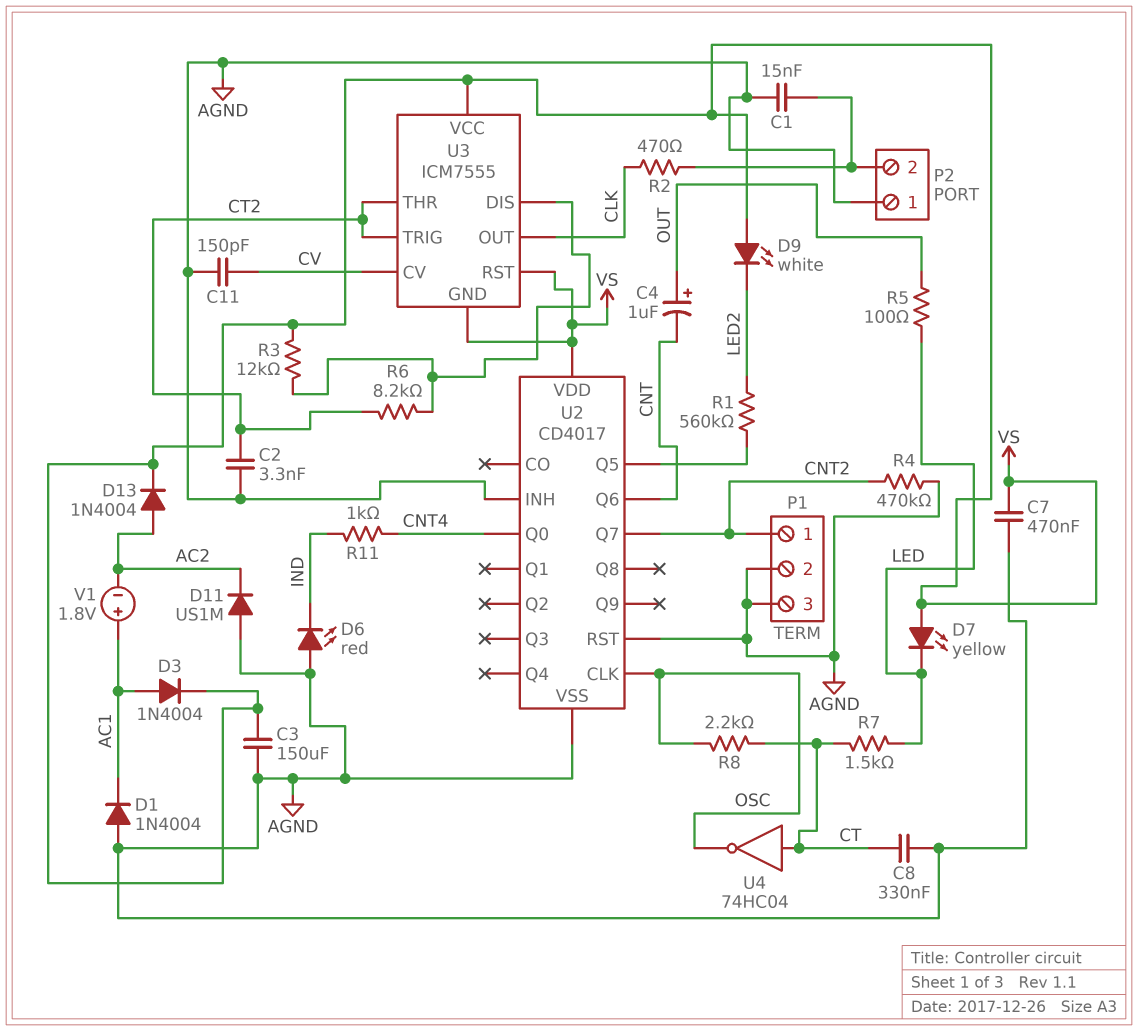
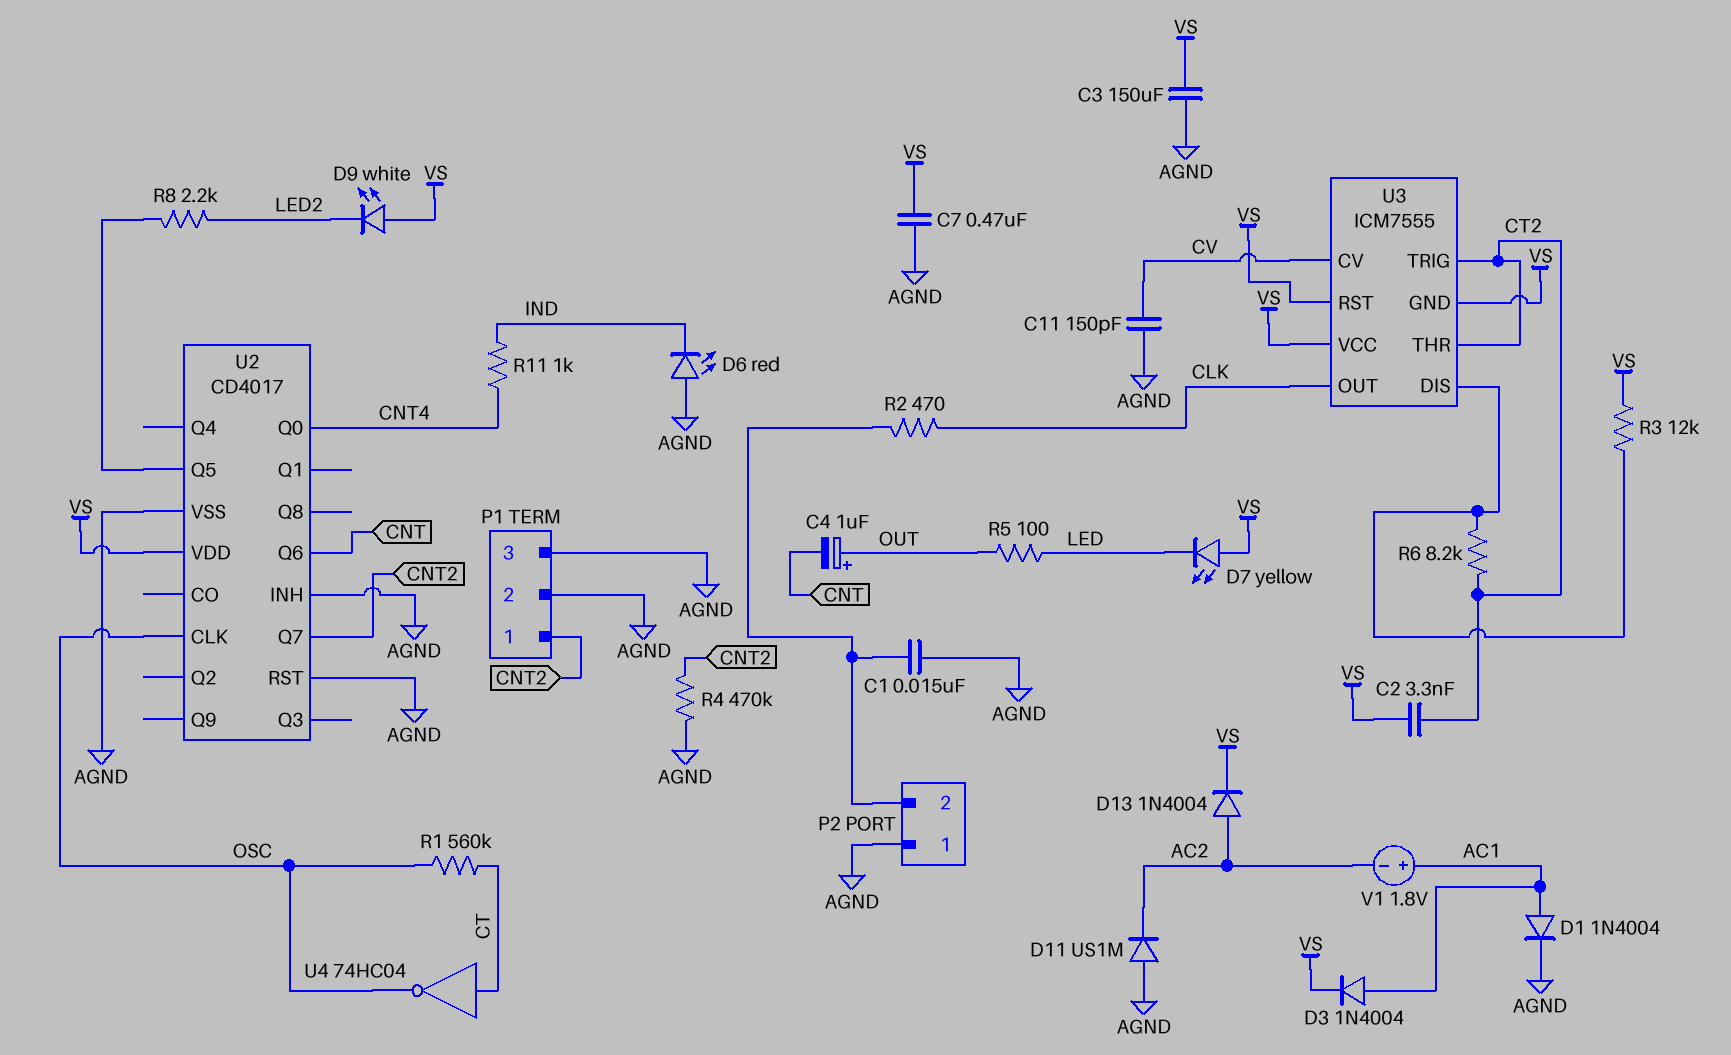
C2: 3.3nF (AGND, CT2) -> 3.3nF (CT2, VS)
C8: 330nF (AGND, CT) -> none
D1: diode 1N4004 (A AGND, K AC1) -> diode 1N4004 (A AC1, K AGND)
R1: 560k (LED2, U2/Q5) -> 560k (CT, OSC)
R7: 1.5k (CT, LED) -> none
R8: 2.2k (CT, OSC) -> 2.2k (LED2, U2/Q5)

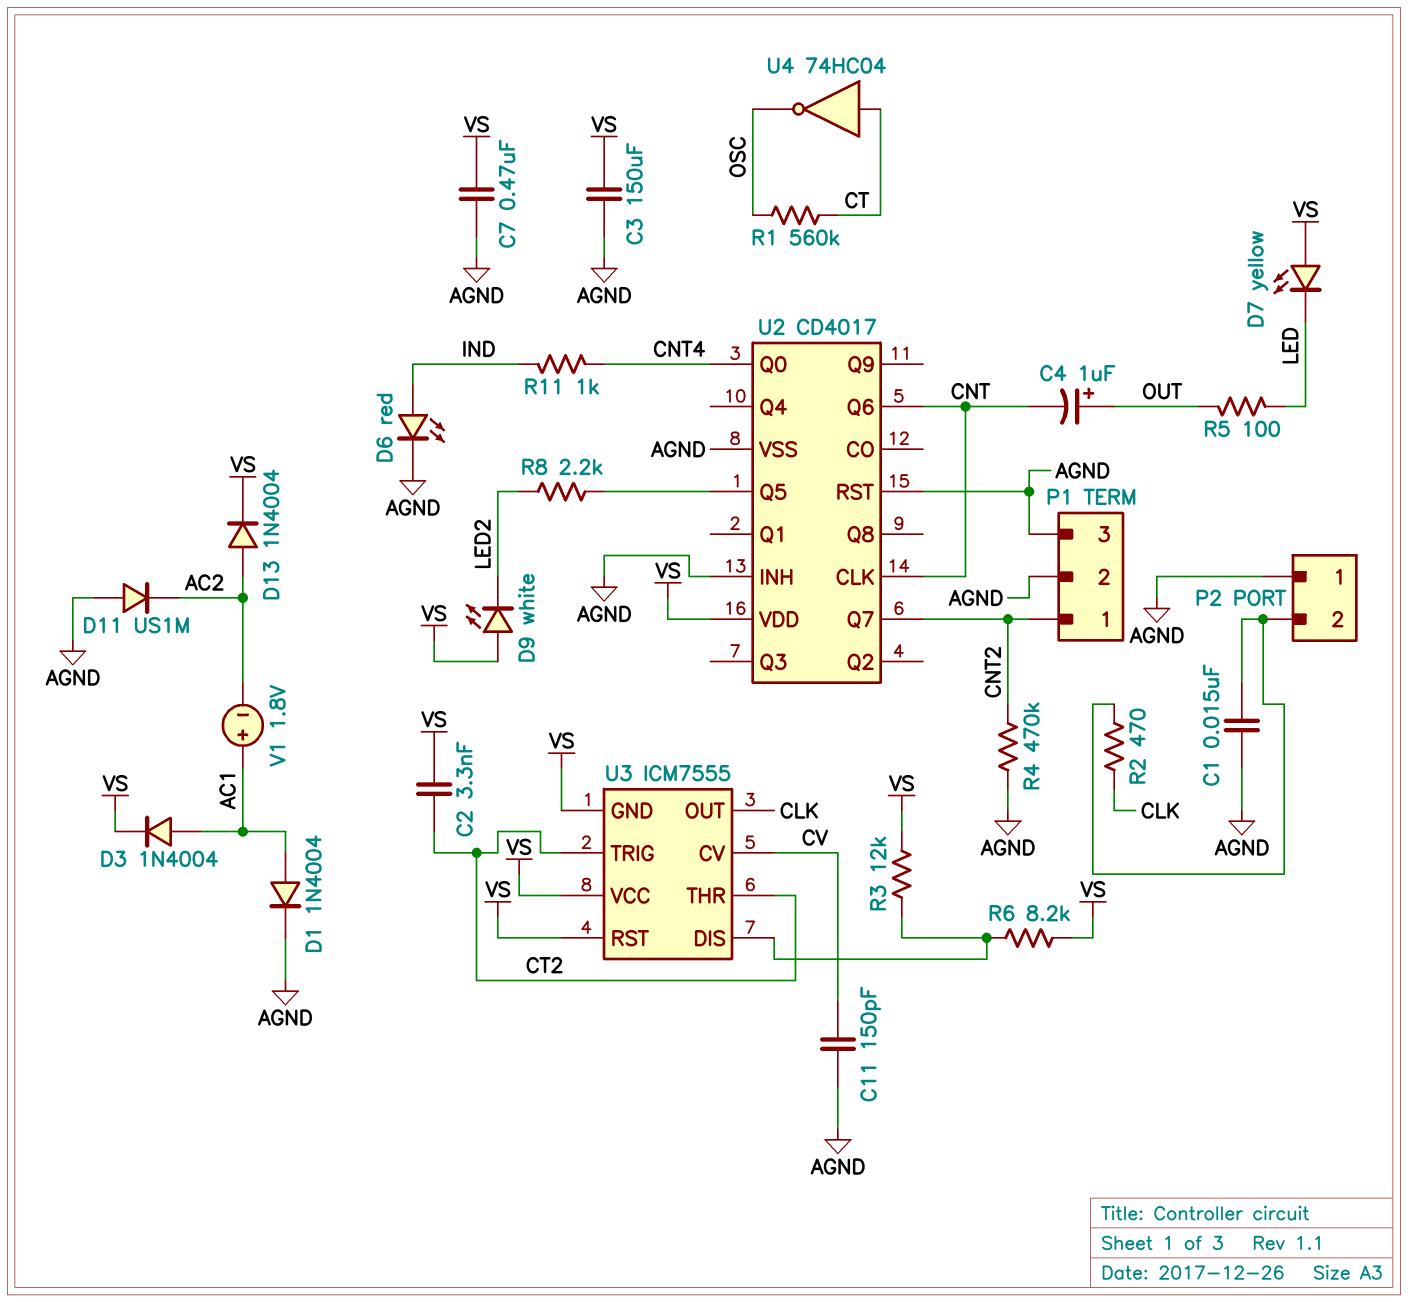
D6: LED red (A AGND, K IND) -> LED red (A IND, K AGND)
R6: 8.2k (CT2, U3/DIS) -> 8.2k (U3/DIS, VS)
U2 pin CLK: OSC -> CNT

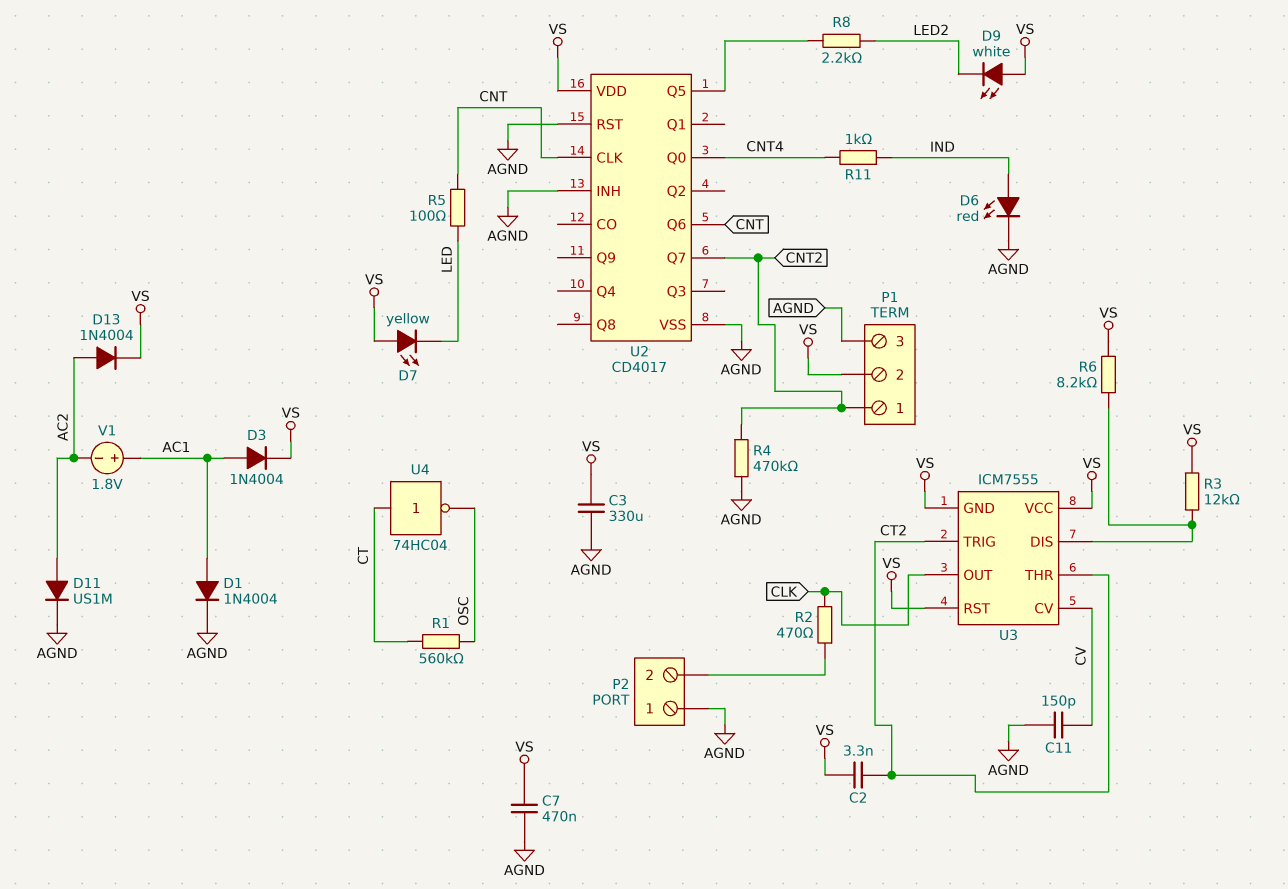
C1: 15nF (AGND, P2/2) -> none
C3: 150uF (AGND, VS) -> 330uF (AGND, VS)
C4: 1uF (plus OUT, minus CNT) -> none
D11: diode US1M (A AGND, K AC2) -> diode US1M (A AC2, K AGND)
P1 pin 2: AGND -> VS
R5: 100 (LED, OUT) -> 100 (CNT, LED)

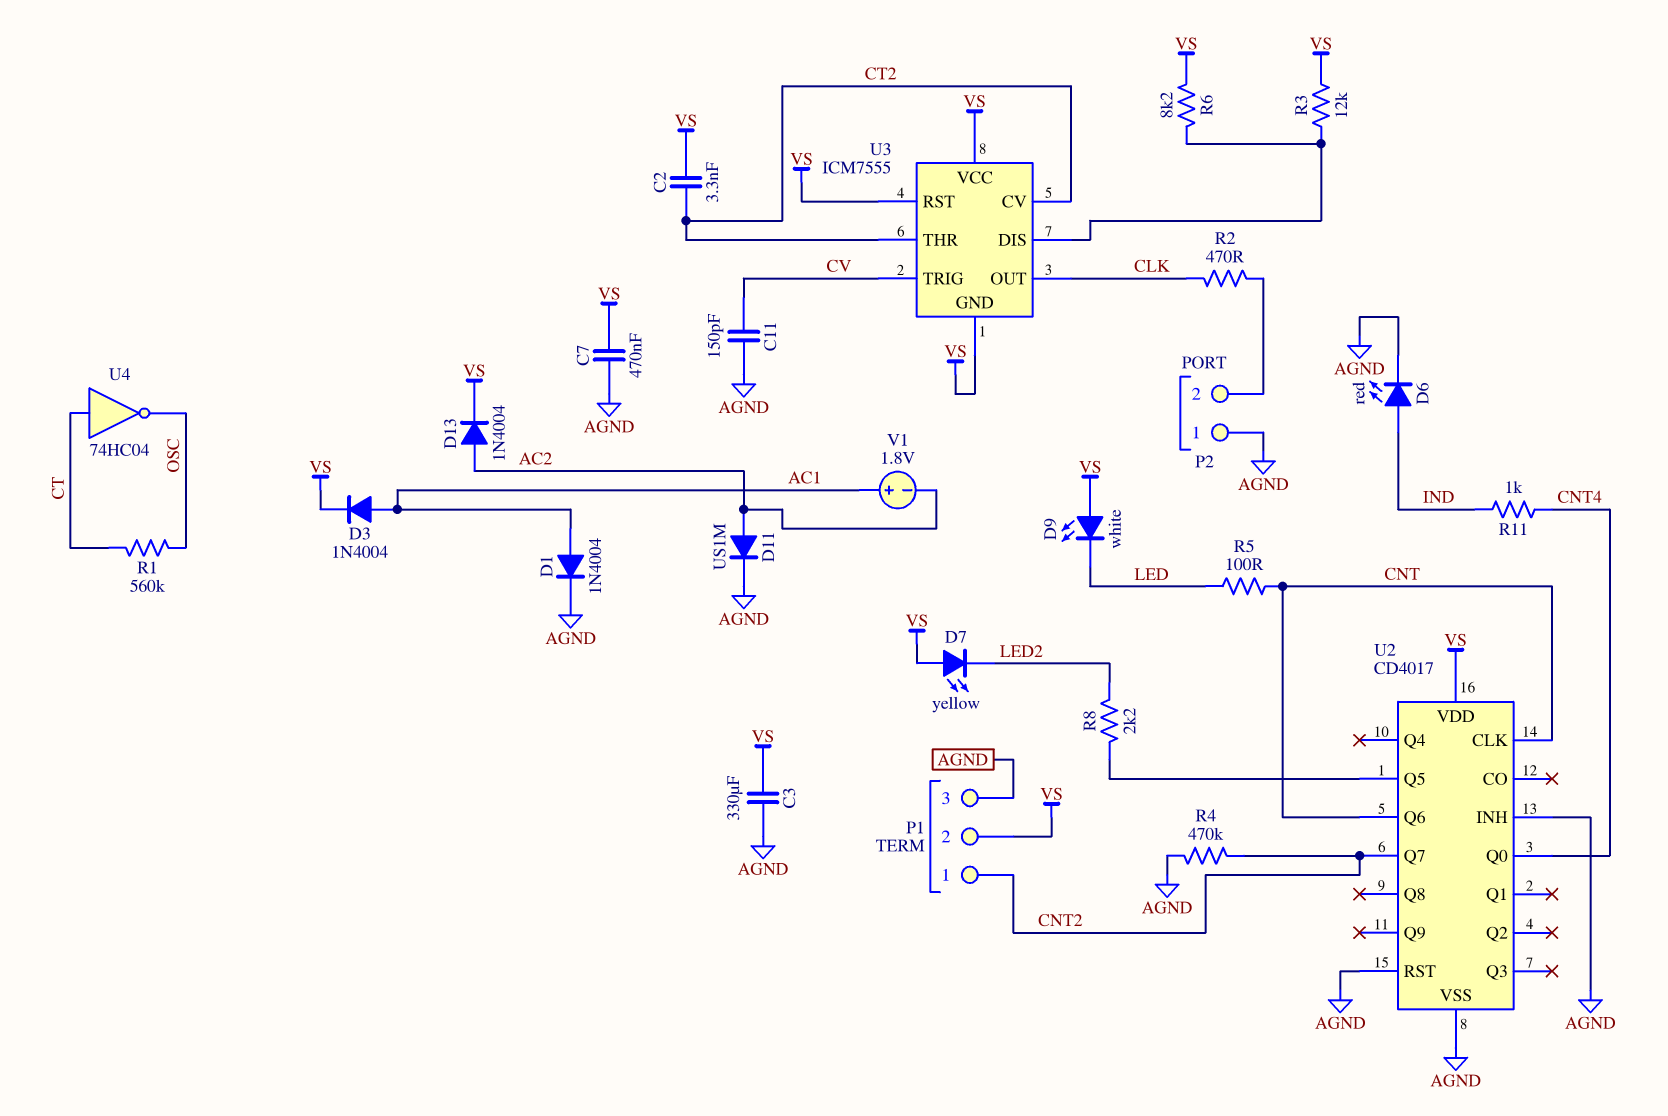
D7: LED yellow (A VS, K LED) -> LED yellow (A VS, K LED2)
D9: LED white (A VS, K LED2) -> LED white (A VS, K LED)
U3 pin CV: CV -> CT2
U3 pin TRIG: CT2 -> CV

